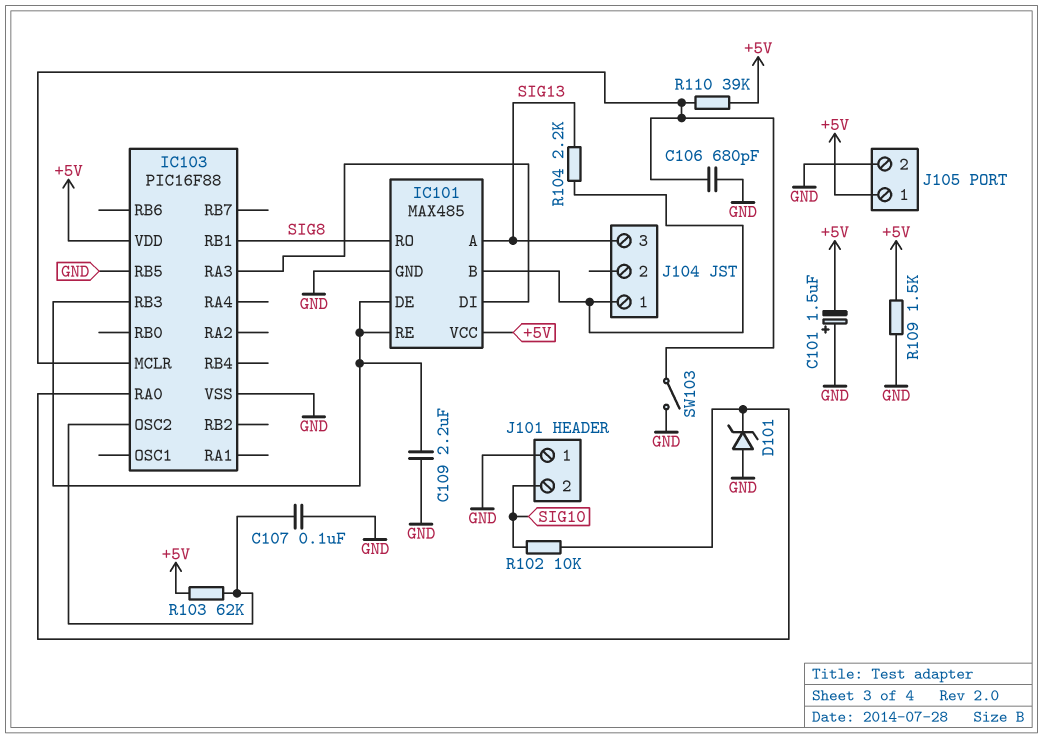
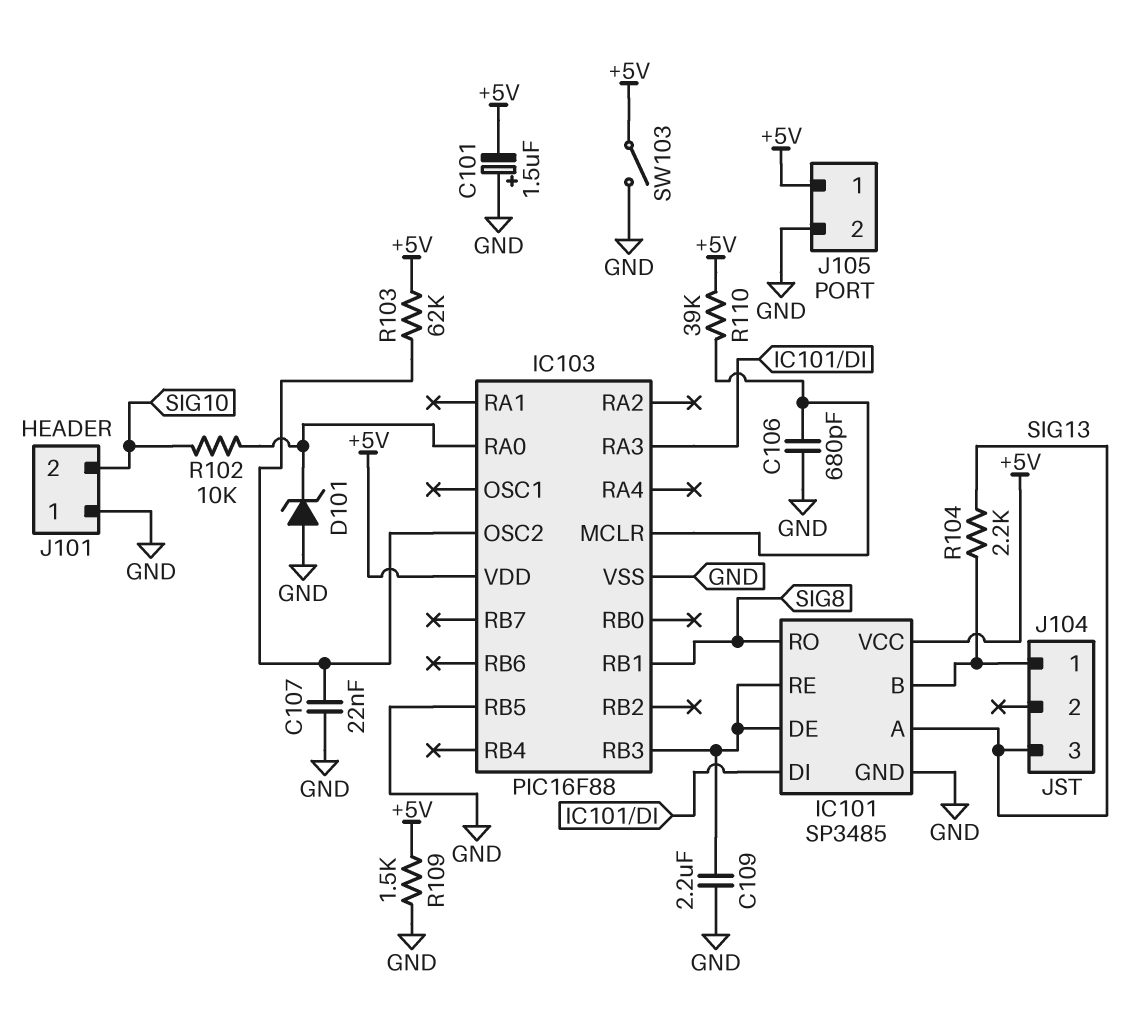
C107: 100nF (GND, IC103/OSC2) -> 22nF (GND, IC103/OSC2)
IC101: MAX485 -> SP3485
SW103: switch (GND, IC103/MCLR) -> switch (+5V, GND)

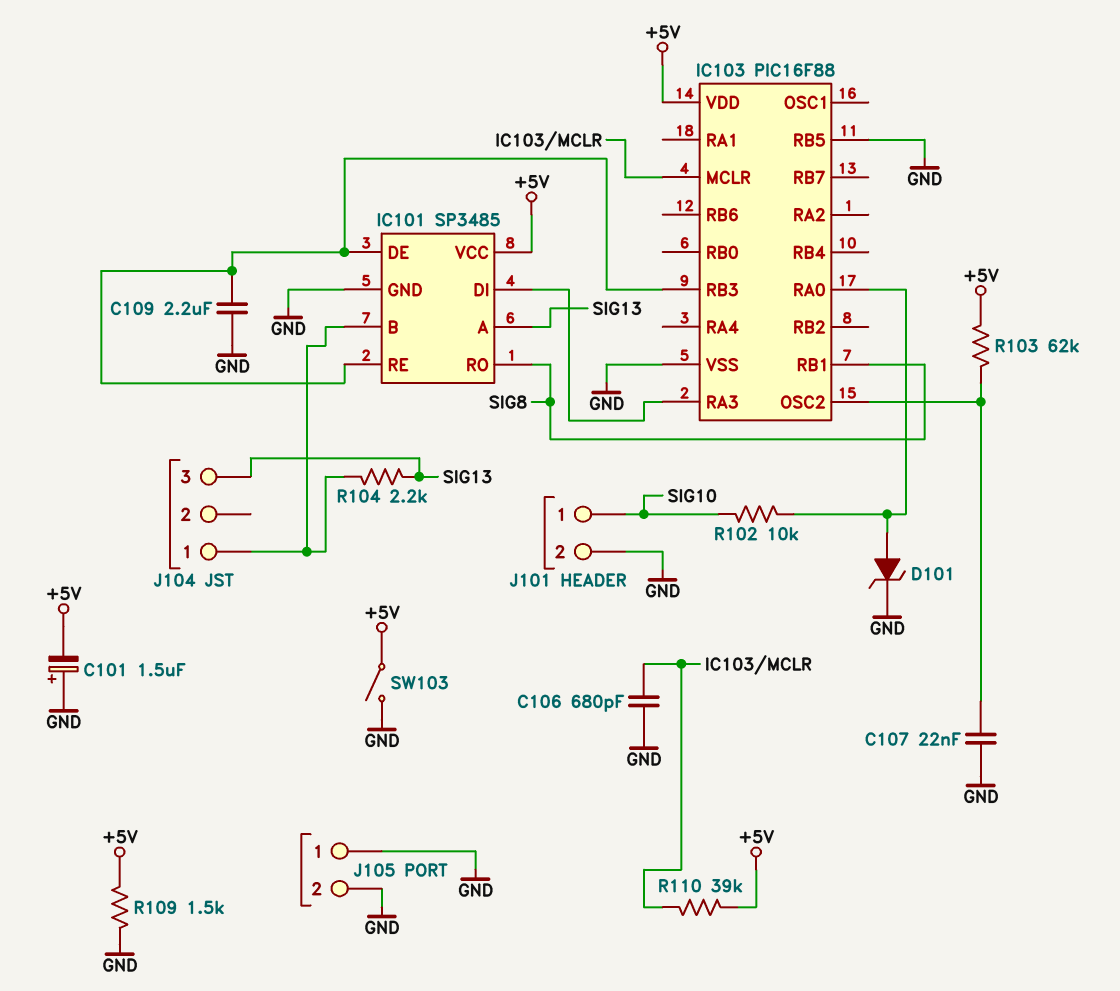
D101: zener (A GND, K IC103/RA0) -> zener (A IC103/RA0, K GND)
J101 pin 1: GND -> SIG10
J101 pin 2: SIG10 -> GND
J105 pin 1: +5V -> GND

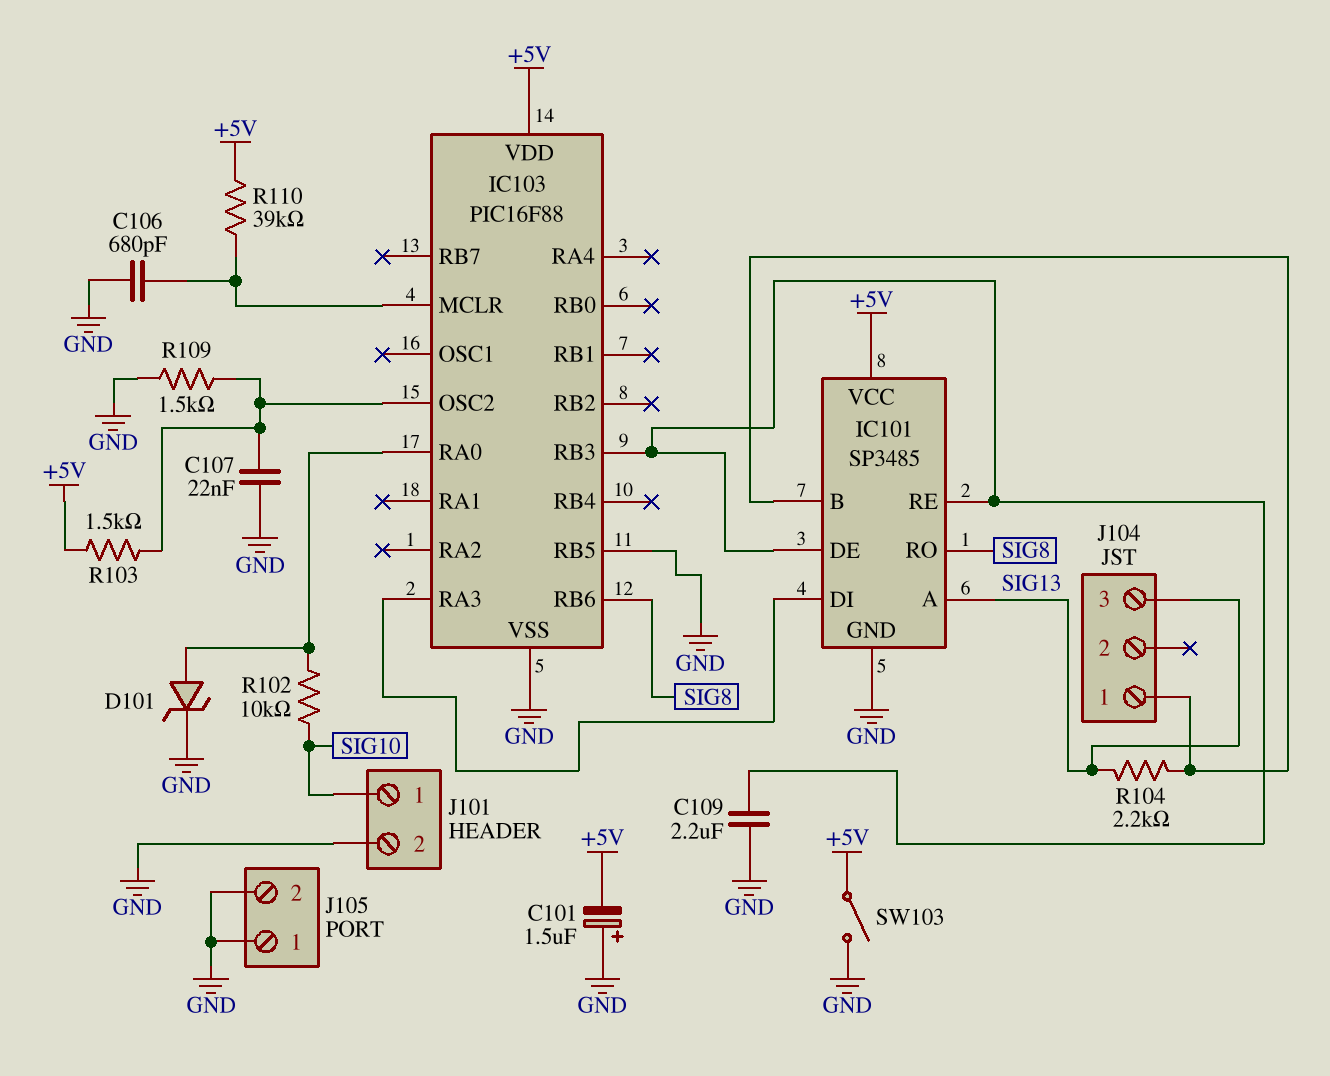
IC103 pin RB1: SIG8 -> none
IC103 pin RB6: none -> SIG8
R103: 62k (+5V, IC103/OSC2) -> 1.5k (+5V, IC103/OSC2)
R109: 1.5k (+5V, GND) -> 1.5k (GND, IC103/OSC2)

